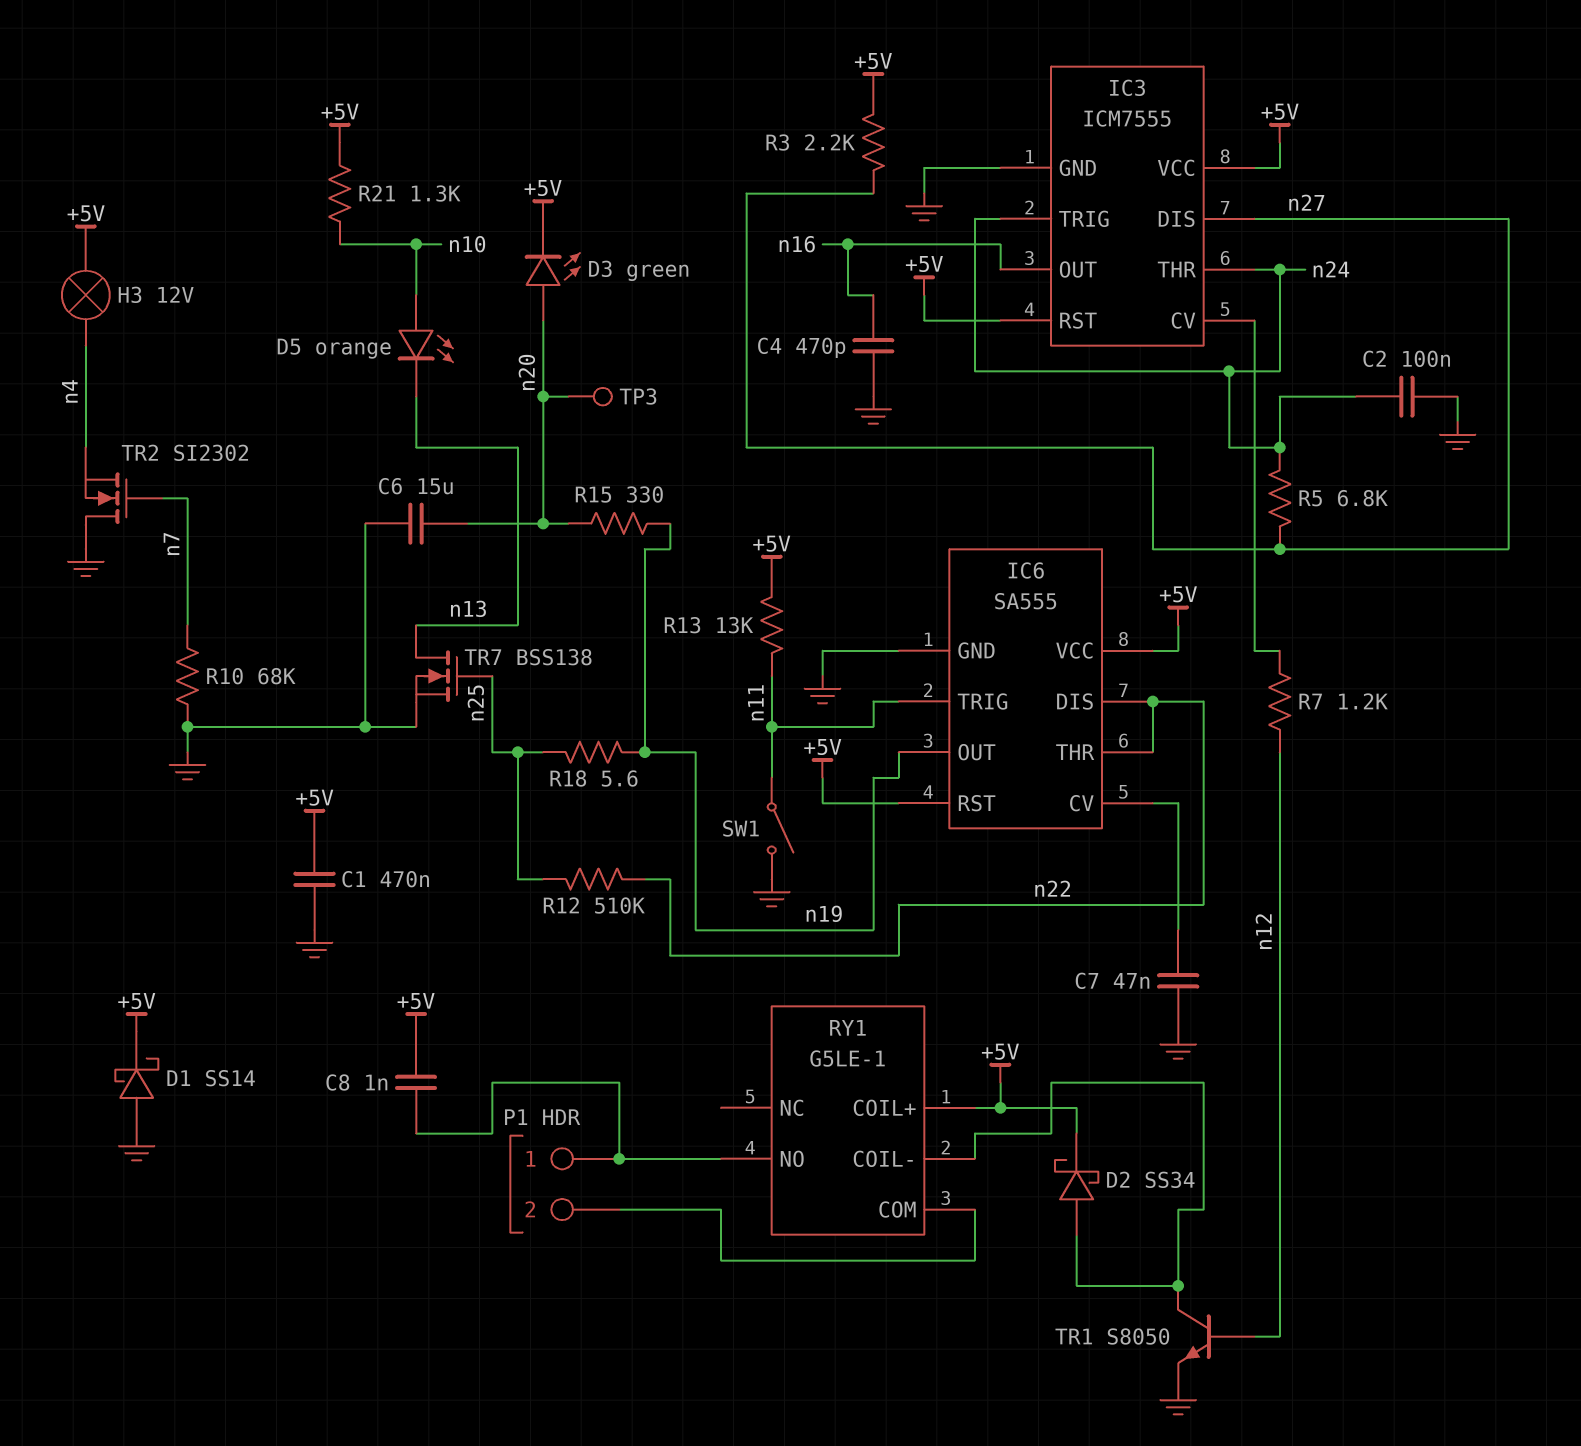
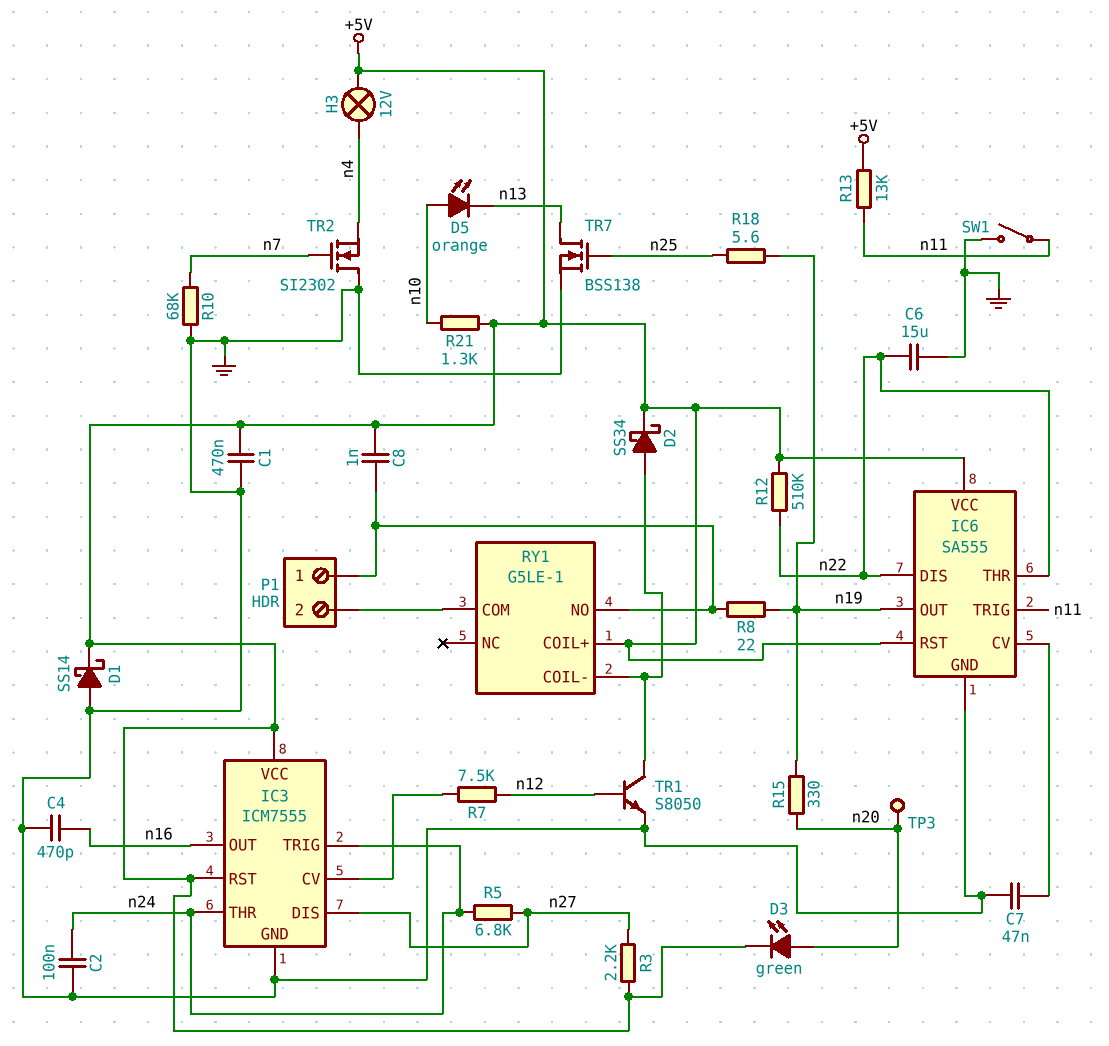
C6: 15uF (GND, n20) -> 15uF (GND, n22)
R7: 1.2k (IC3/CV, n12) -> 7.5k (IC3/CV, n12)
R8: none -> 22 (P1/1, n19)
R12: 510k (n22, n25) -> 510k (+5V, n22)

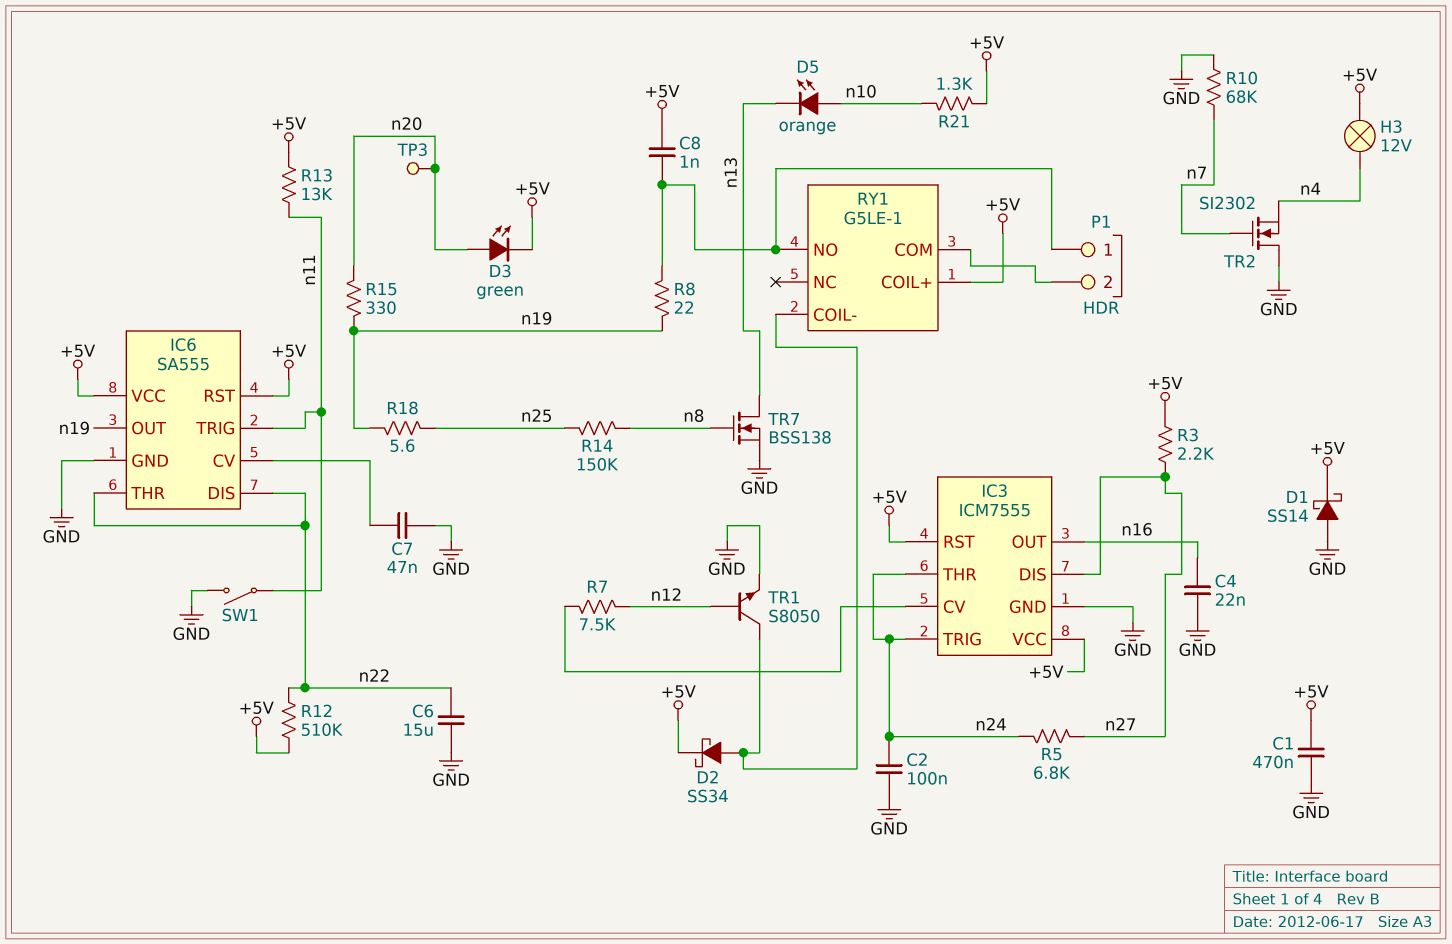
C4: 470pF (GND, n16) -> 22nF (GND, n16)
R14: none -> 150k (n8, n25)
TR7: NMOS BSS138 (G n25, D n13, S GND) -> NMOS BSS138 (G n8, D n13, S GND)

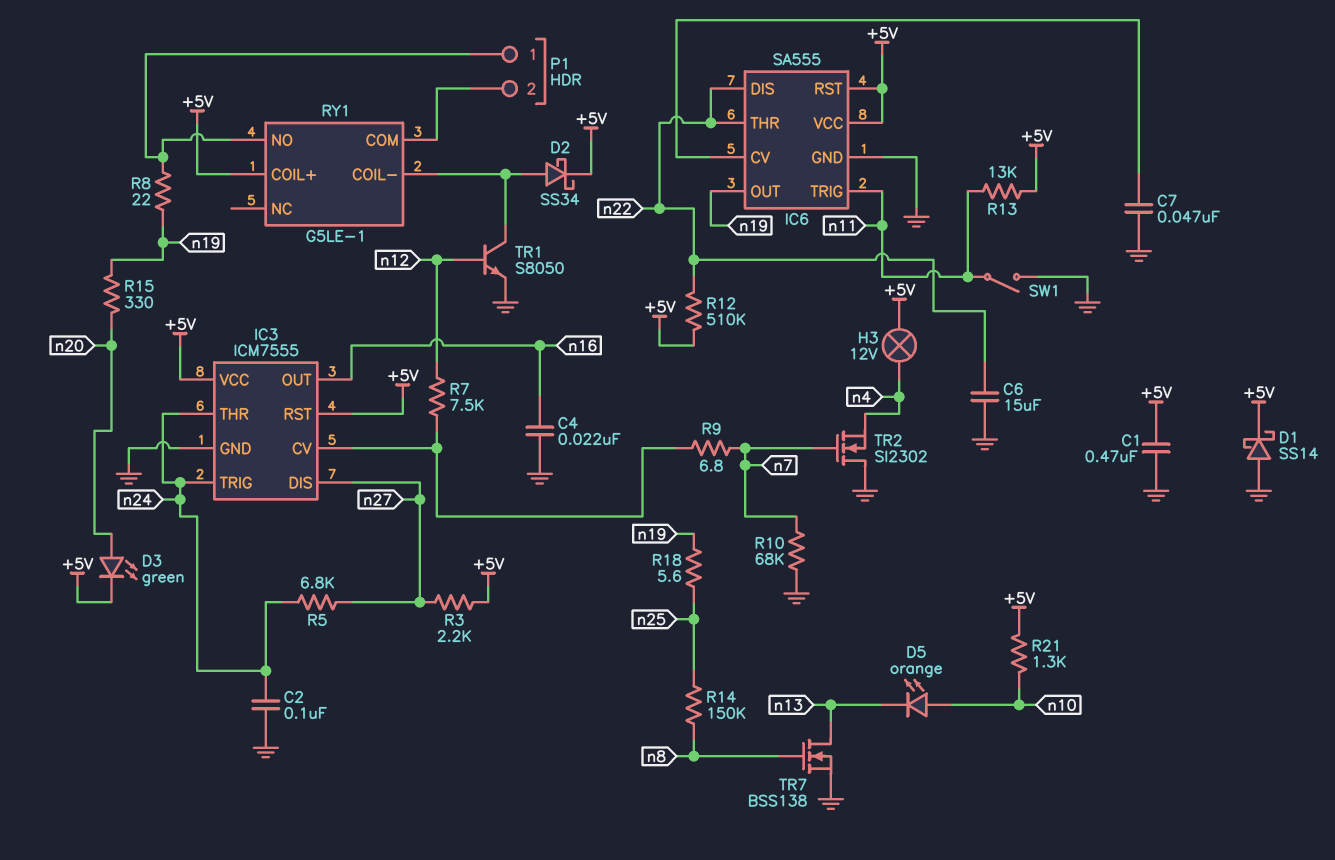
C8: 1nF (+5V, P1/1) -> none
R9: none -> 6.8 (IC3/CV, n7)
TP3: test point (n20) -> none

